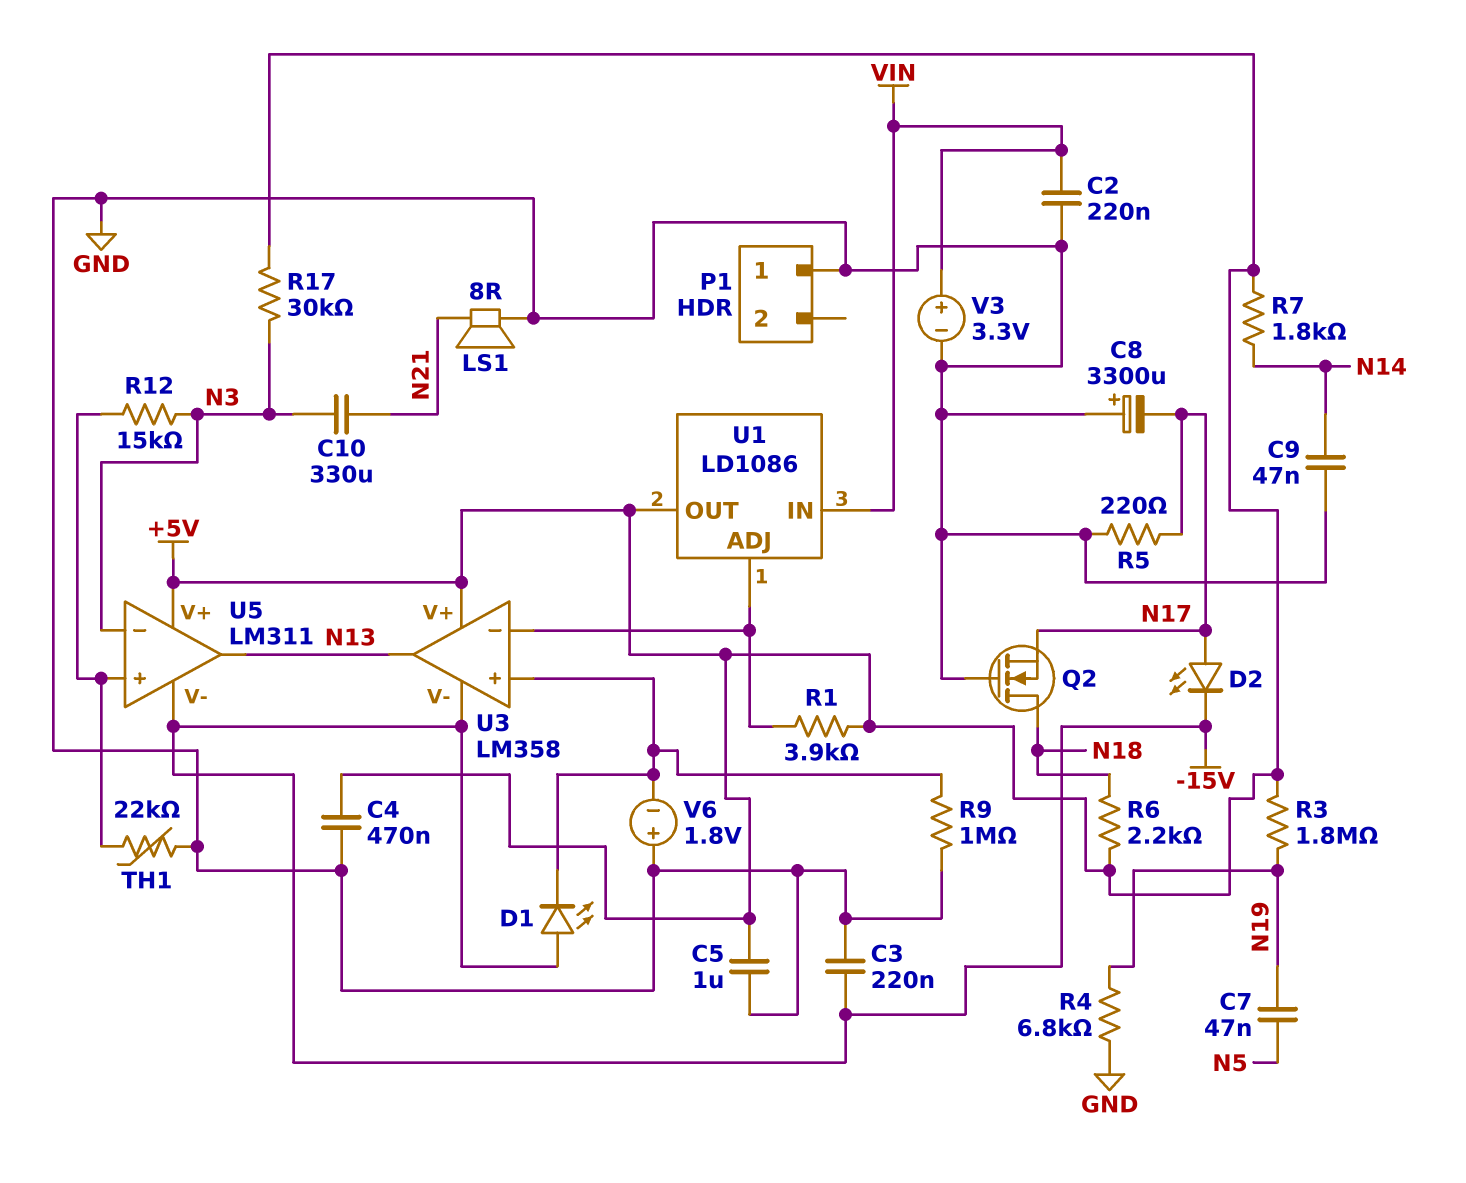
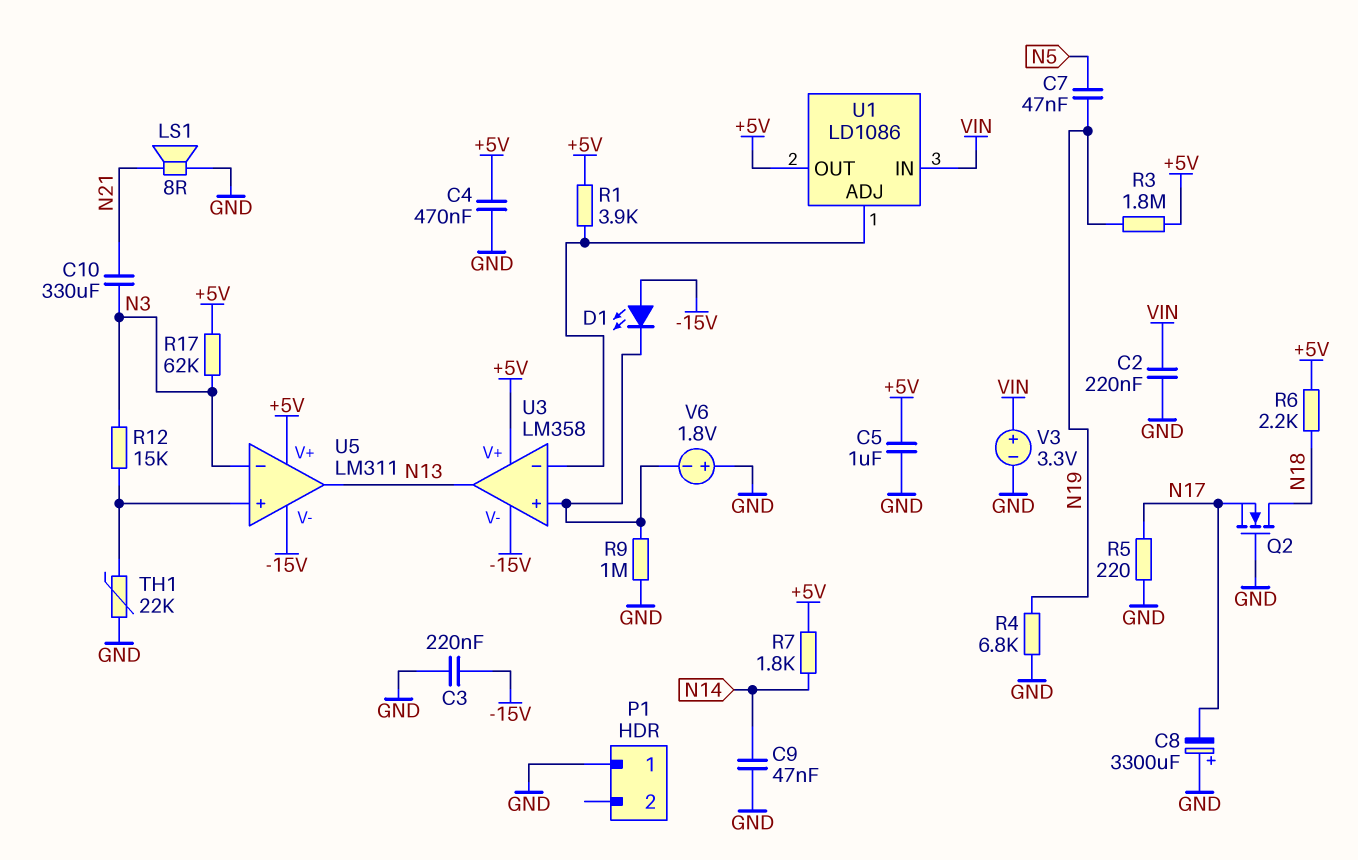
D2: LED (A N17, K -15V) -> none
R17: 30k (+5V, N3) -> 62k (+5V, N3)

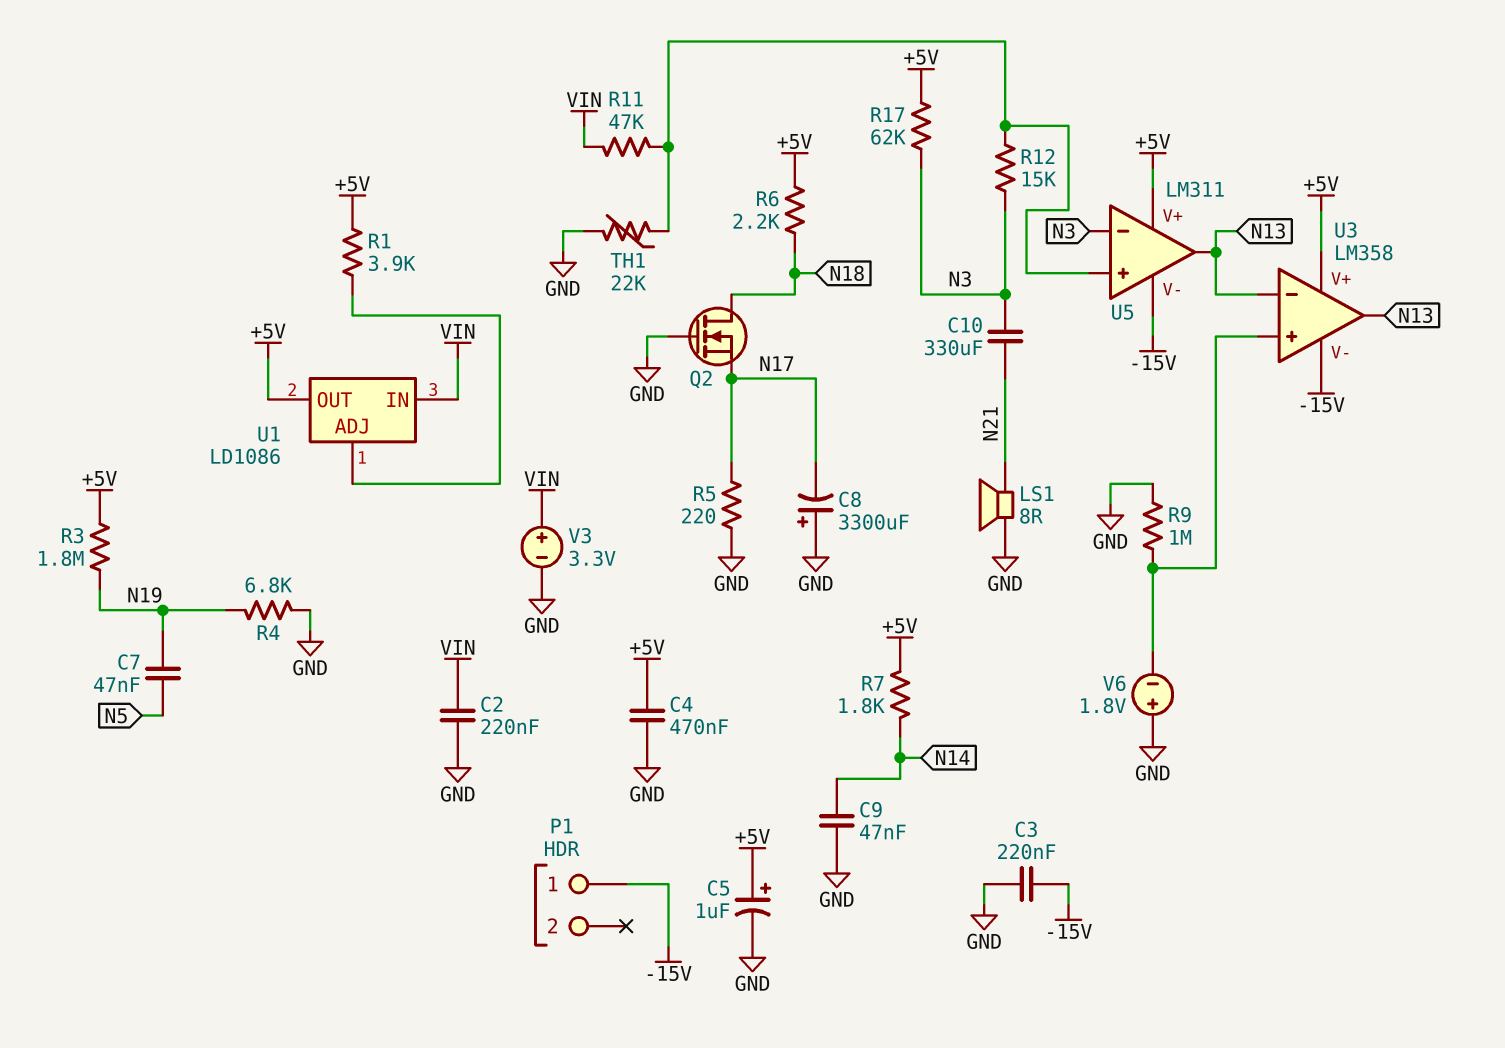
C5: 1uF (+5V, GND) -> 1uF (plus +5V, minus GND)
D1: LED (A -15V, K U3/in+) -> none
P1 pin 1: GND -> -15V
R11: none -> 47k (U5/in+, VIN)
U3 pin in-: U1/ADJ -> N13

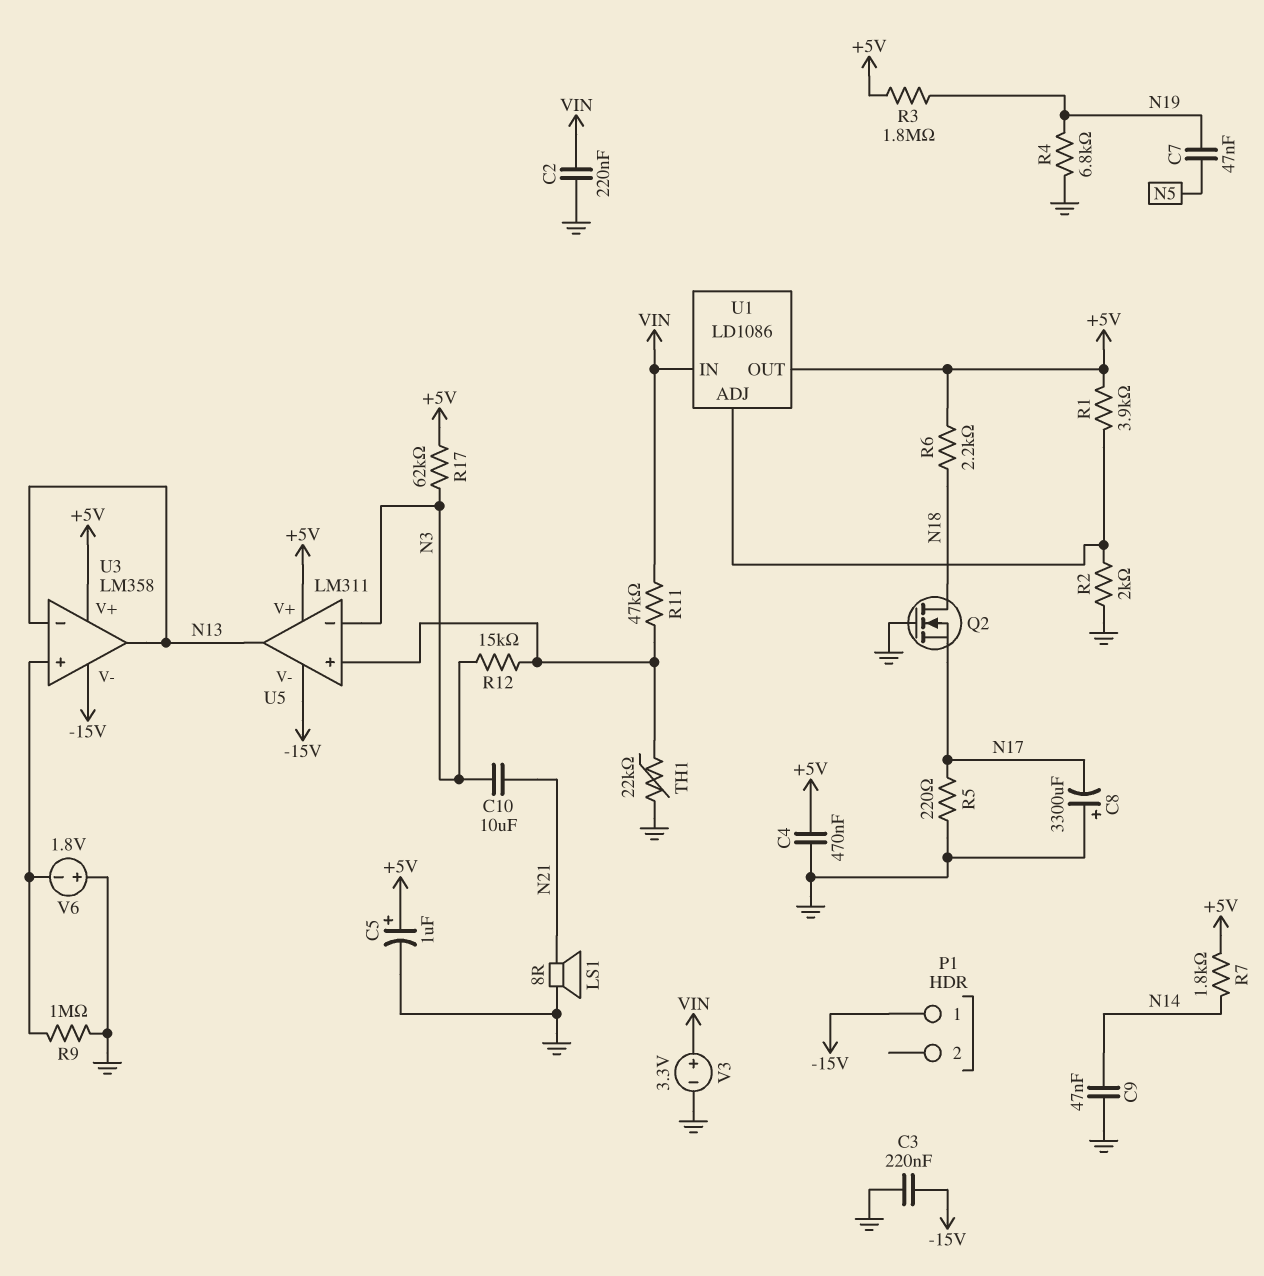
C10: 330uF (N3, N21) -> 10uF (N3, N21)
R2: none -> 2k (GND, U1/ADJ)

